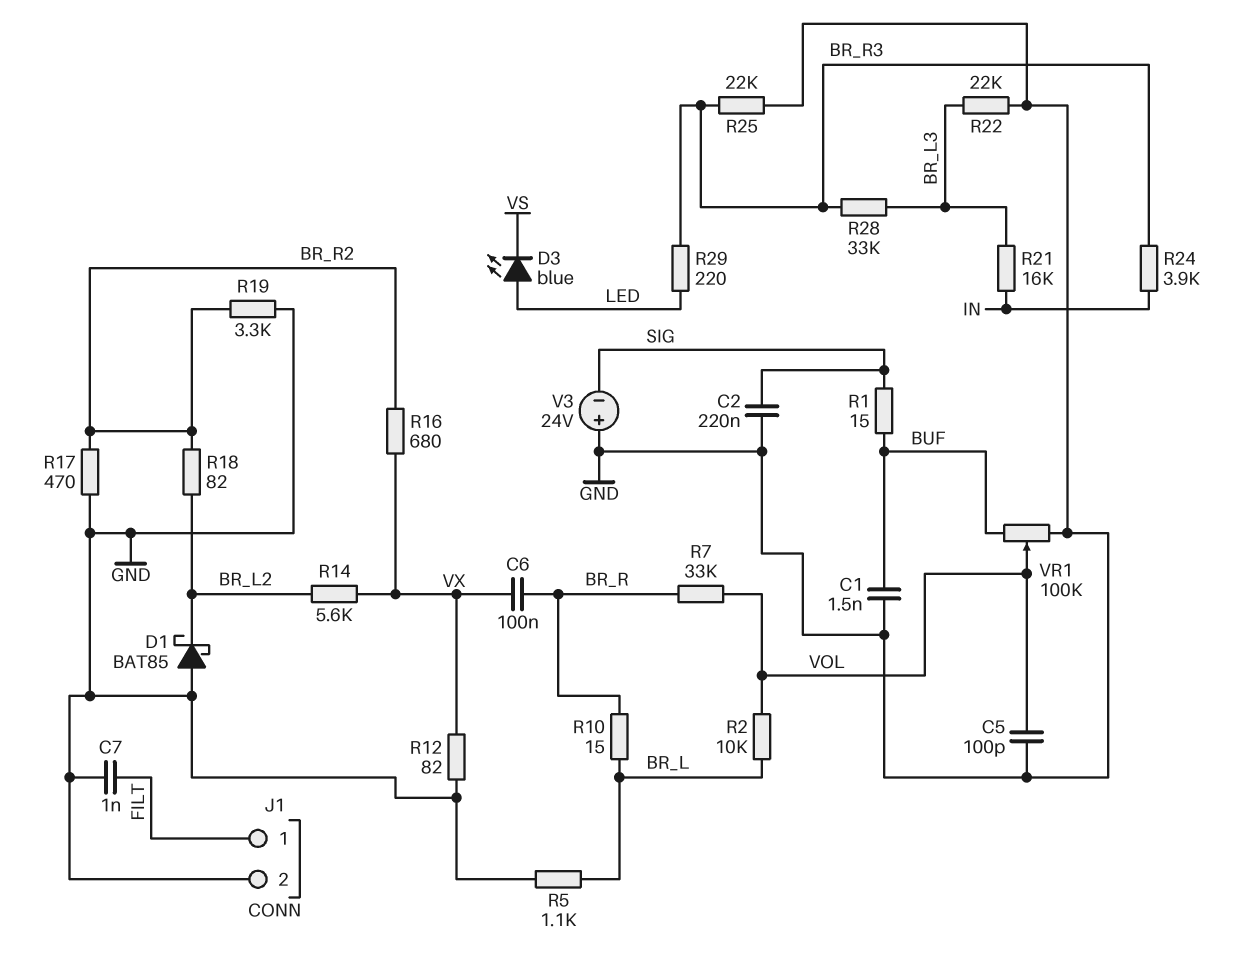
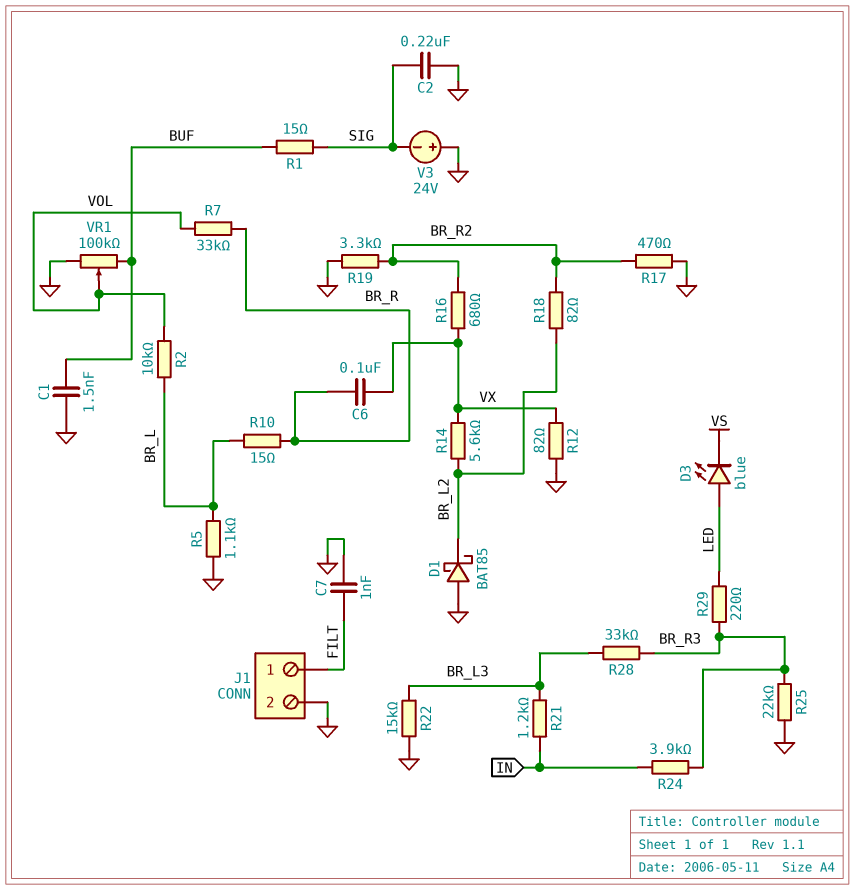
C5: 100pF (GND, VOL) -> none
R21: 16k (BR_L3, IN) -> 1.2k (BR_L3, IN)
R22: 22k (BR_L3, GND) -> 15k (BR_L3, GND)

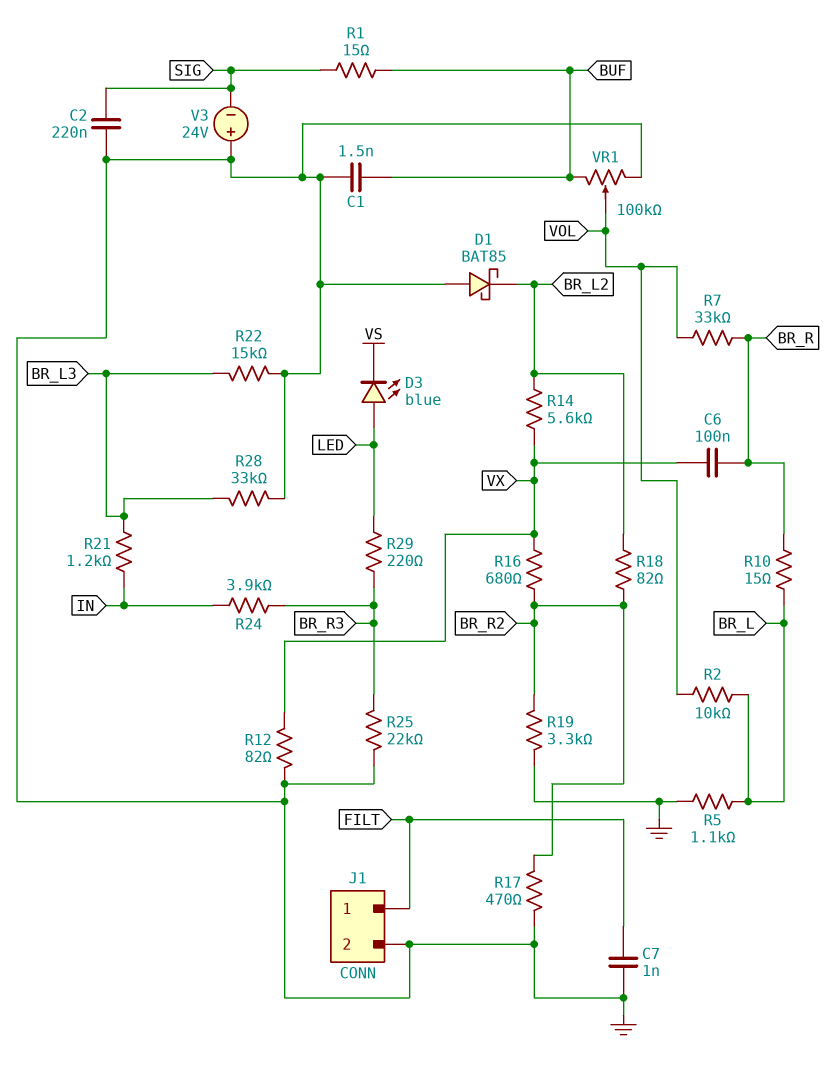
R28: 33k (BR_L3, BR_R3) -> 33k (BR_L3, GND)

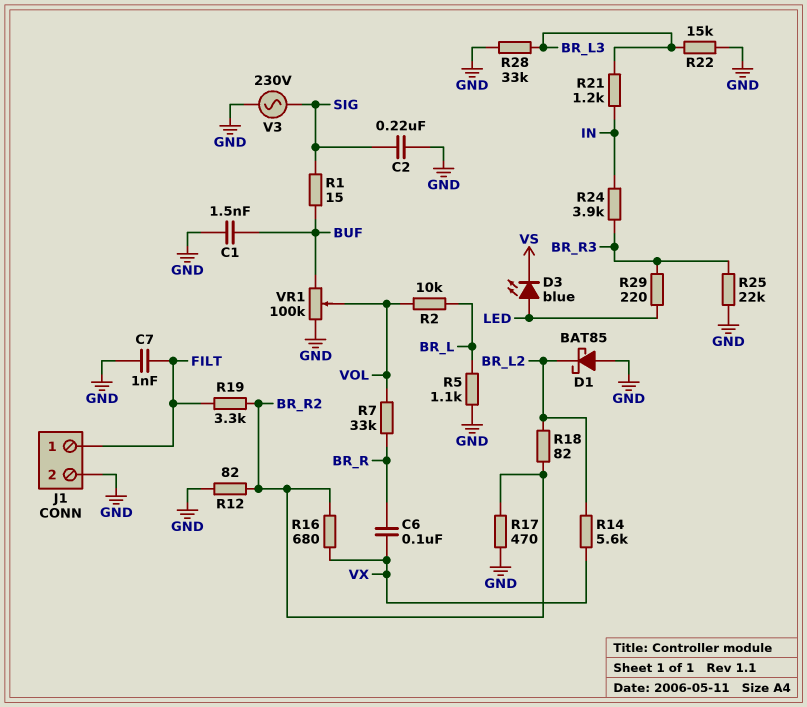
R10: 15 (BR_L, BR_R) -> none
R12: 82 (GND, VX) -> 82 (BR_R2, GND)
R19: 3.3k (BR_R2, GND) -> 3.3k (BR_R2, FILT)
V3: 24V (plus GND, minus SIG) -> AC 230V (GND, SIG)

